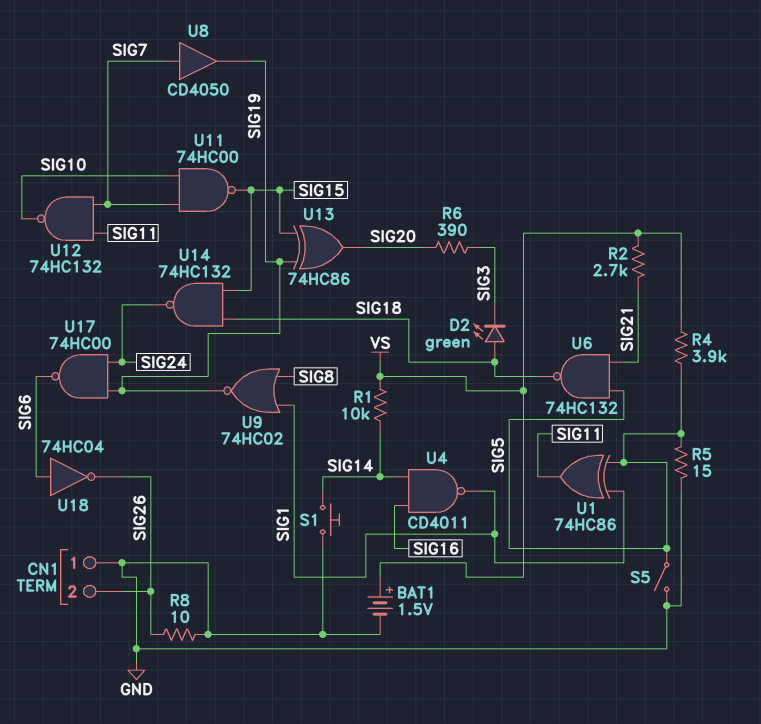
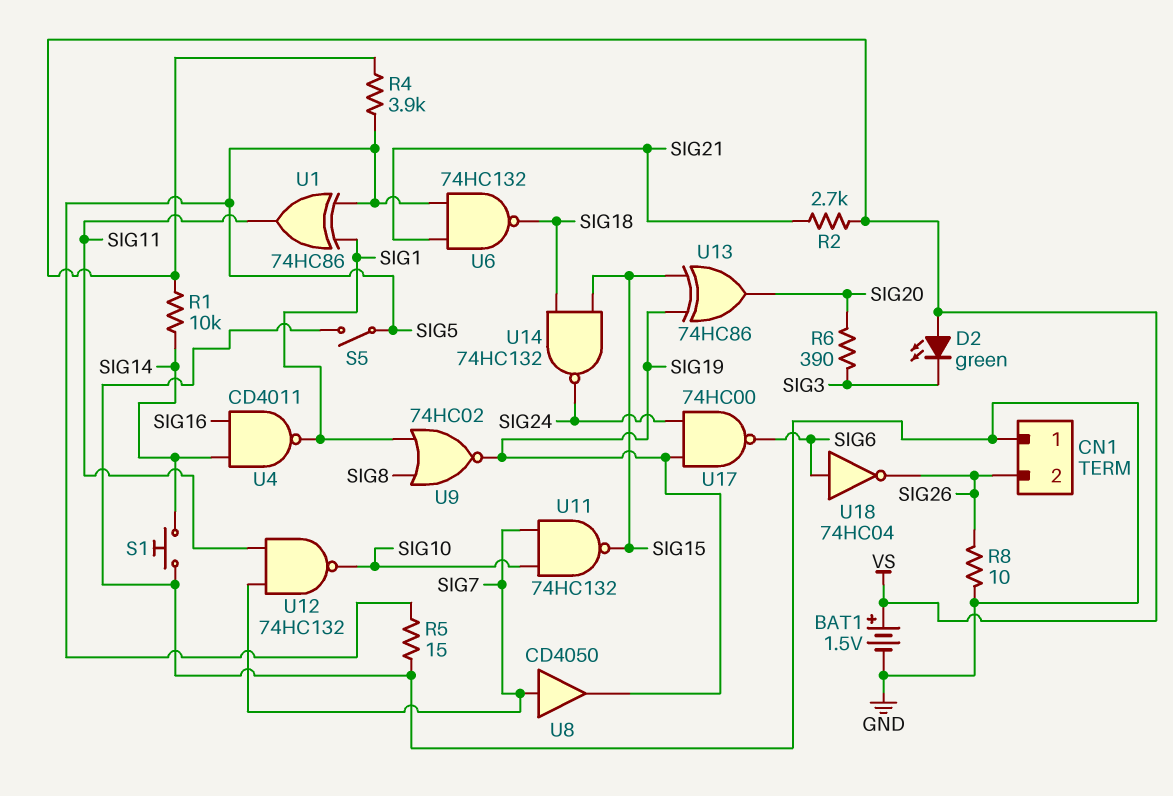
D2: LED green (A SIG18, K SIG3) -> LED green (A VS, K SIG3)
U11: NAND 74HC00 (in SIG7, in SIG10, out SIG15) -> NAND 74HC132 (in SIG7, in SIG10, out SIG15)

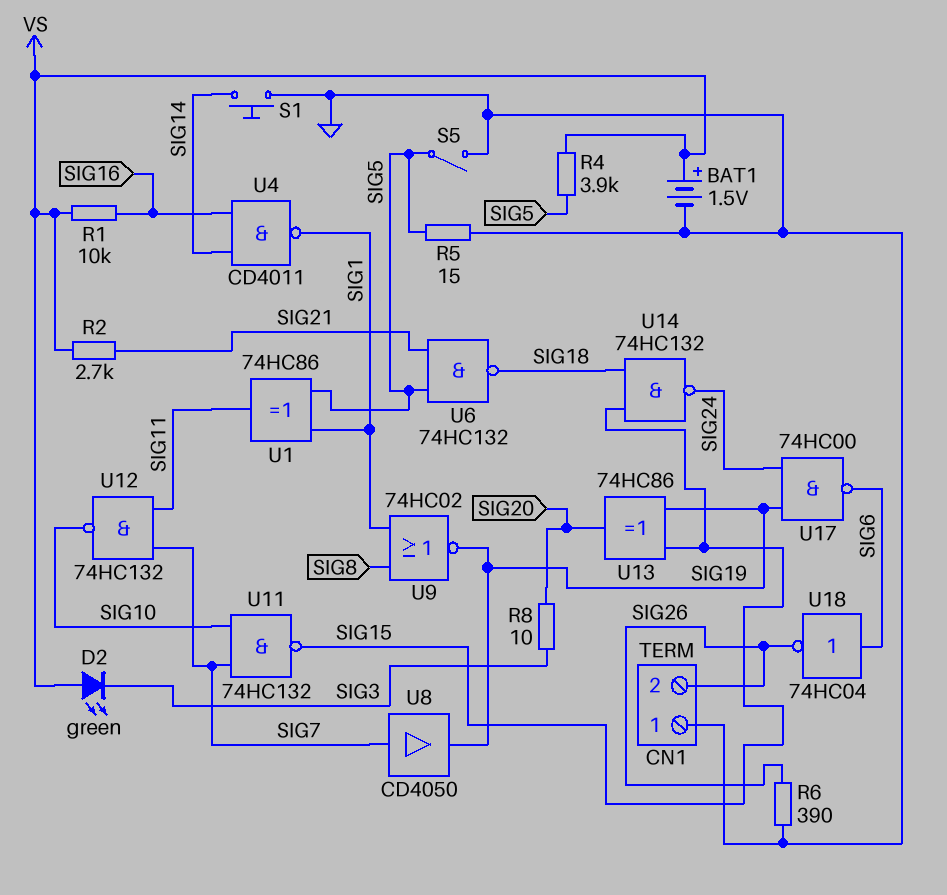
R1: 10k (SIG14, VS) -> 10k (SIG16, VS)
R6: 390 (SIG3, SIG20) -> 390 (GND, SIG26)
R8: 10 (GND, SIG26) -> 10 (SIG3, SIG20)

